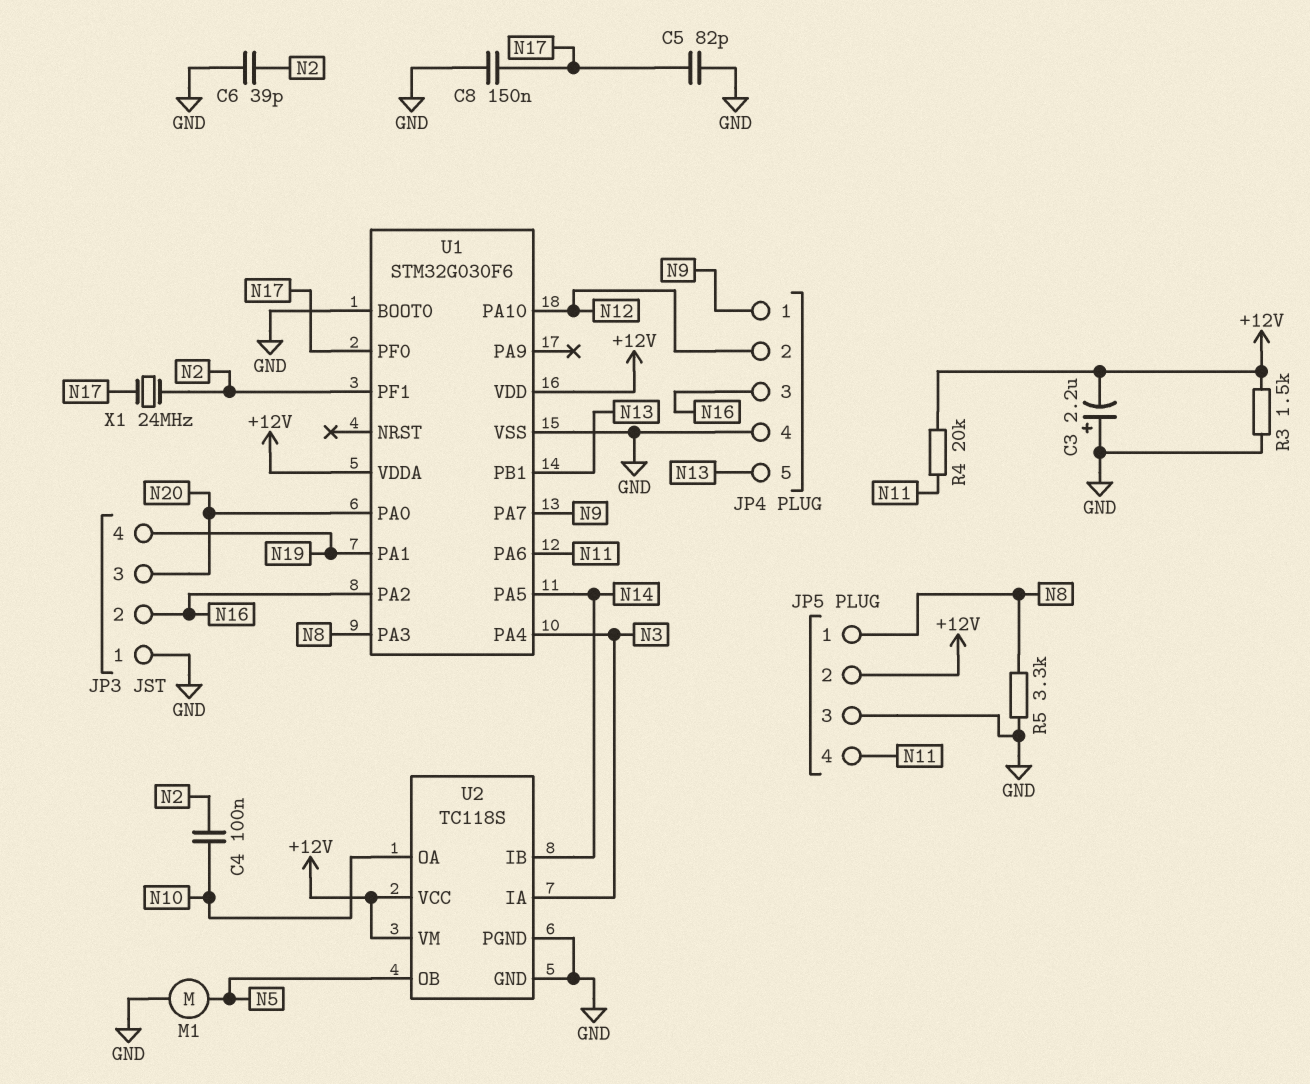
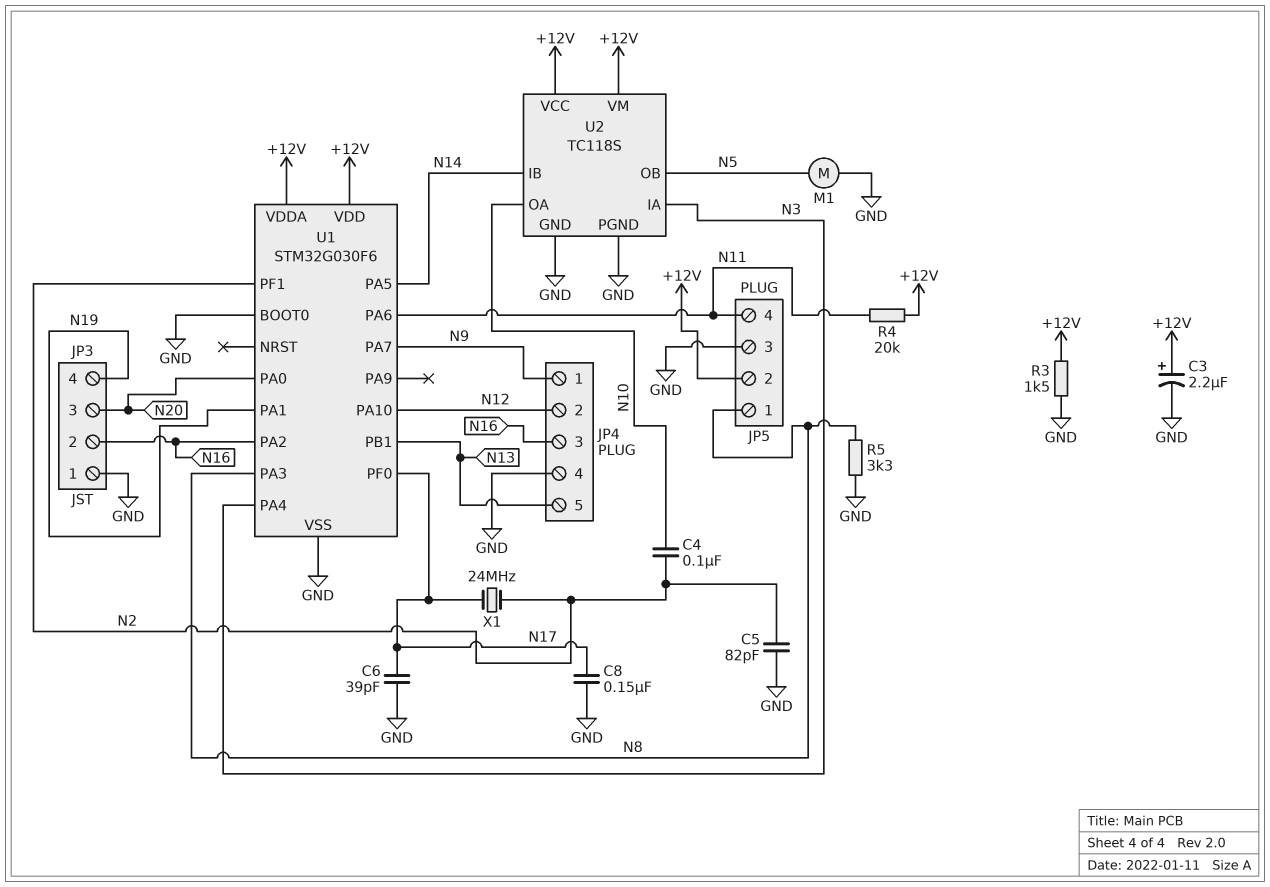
C3: 2.2uF (plus GND, minus +12V) -> 2.2uF (plus +12V, minus GND)
C5: 82pF (GND, N17) -> 82pF (GND, N2)
C6: 39pF (GND, N2) -> 39pF (GND, N17)

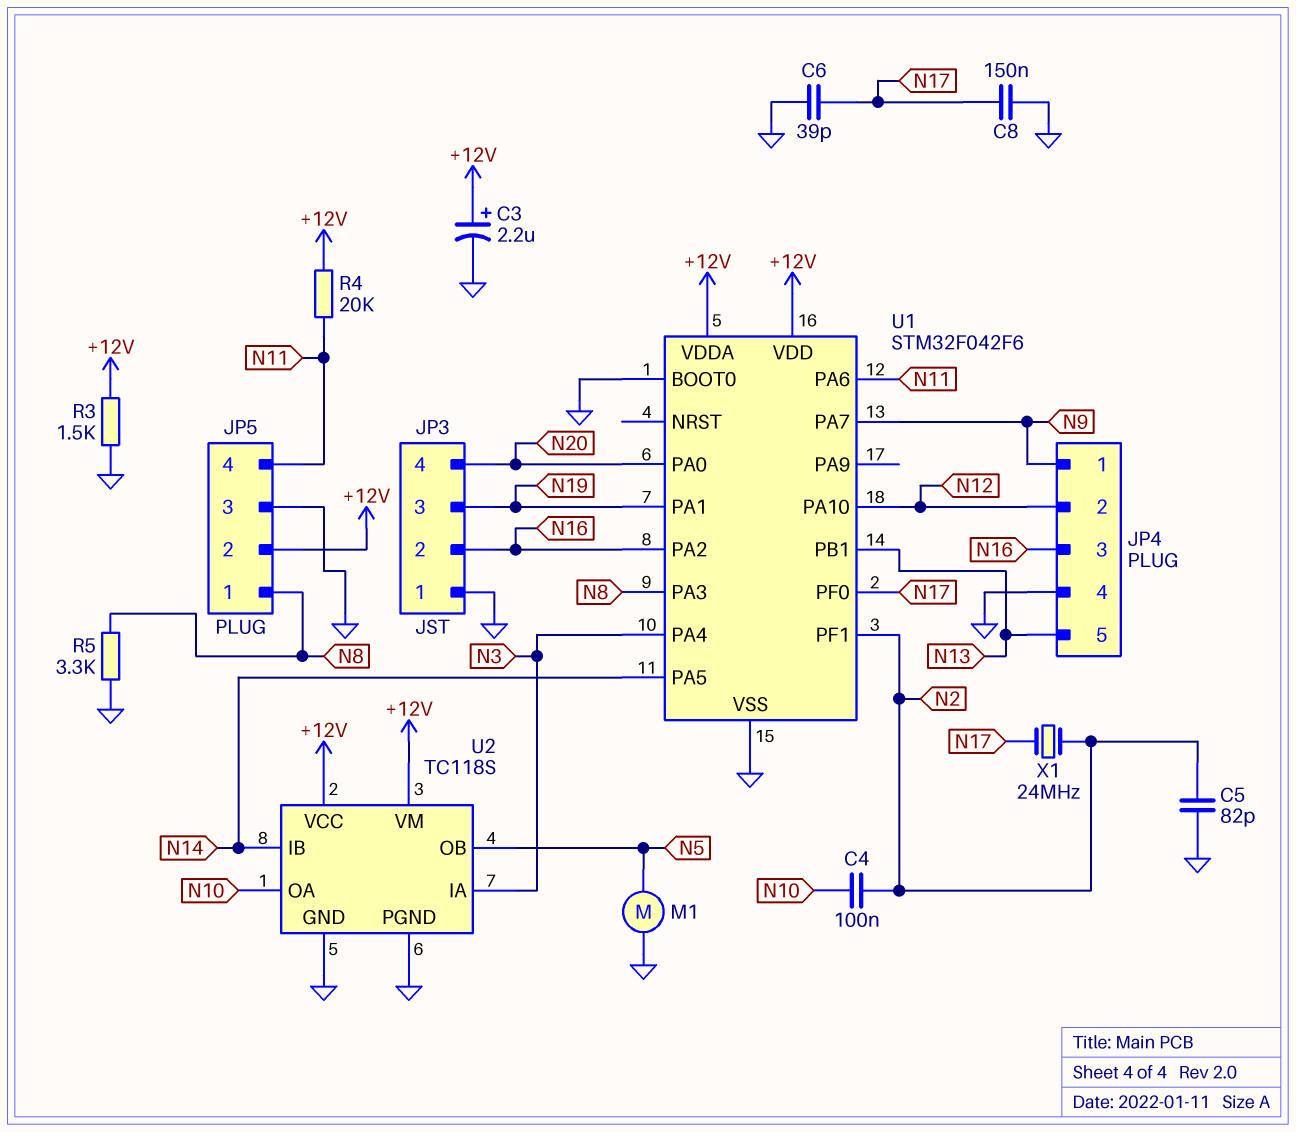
JP3 pin 3: N20 -> N19
JP3 pin 4: N19 -> N20
U1: STM32G030F6 -> STM32F042F6

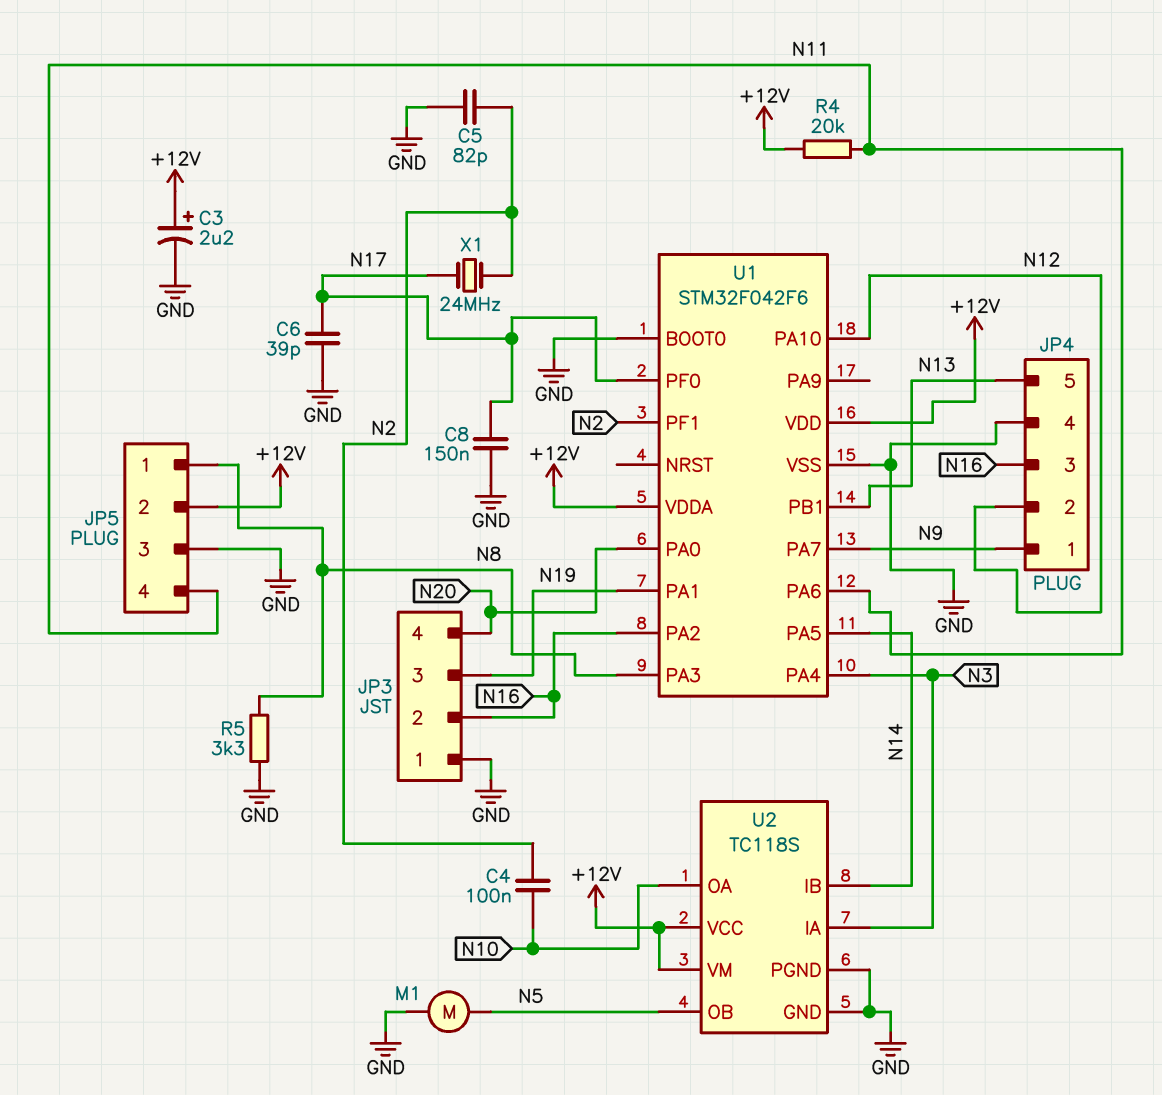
R3: 1.5k (+12V, GND) -> none

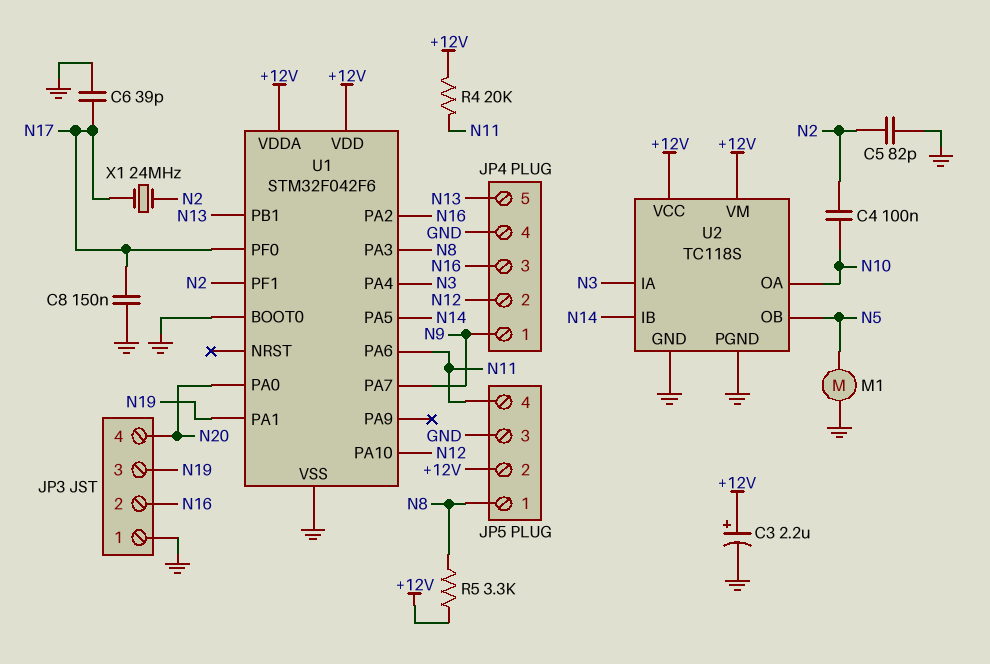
R5: 3.3k (GND, N8) -> 3.3k (+12V, N8)

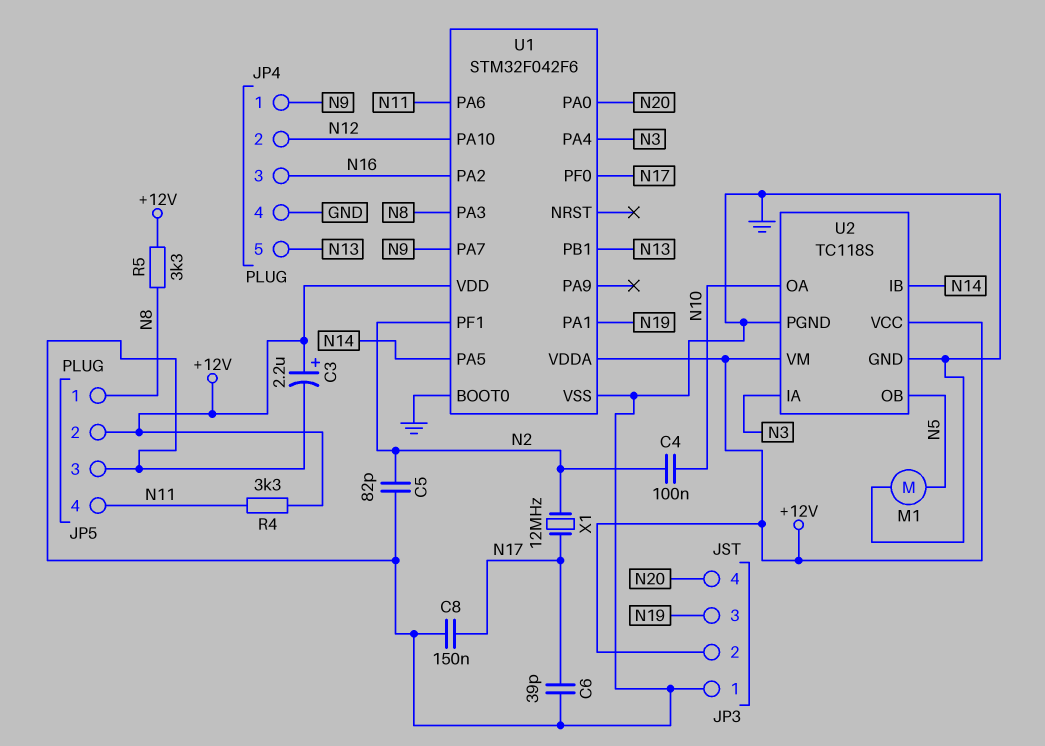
JP3 pin 2: N16 -> +12V
R4: 20k (+12V, N11) -> 3.3k (+12V, N11)
X1: 24MHz (N2, N17) -> 12MHz (N2, N17)

